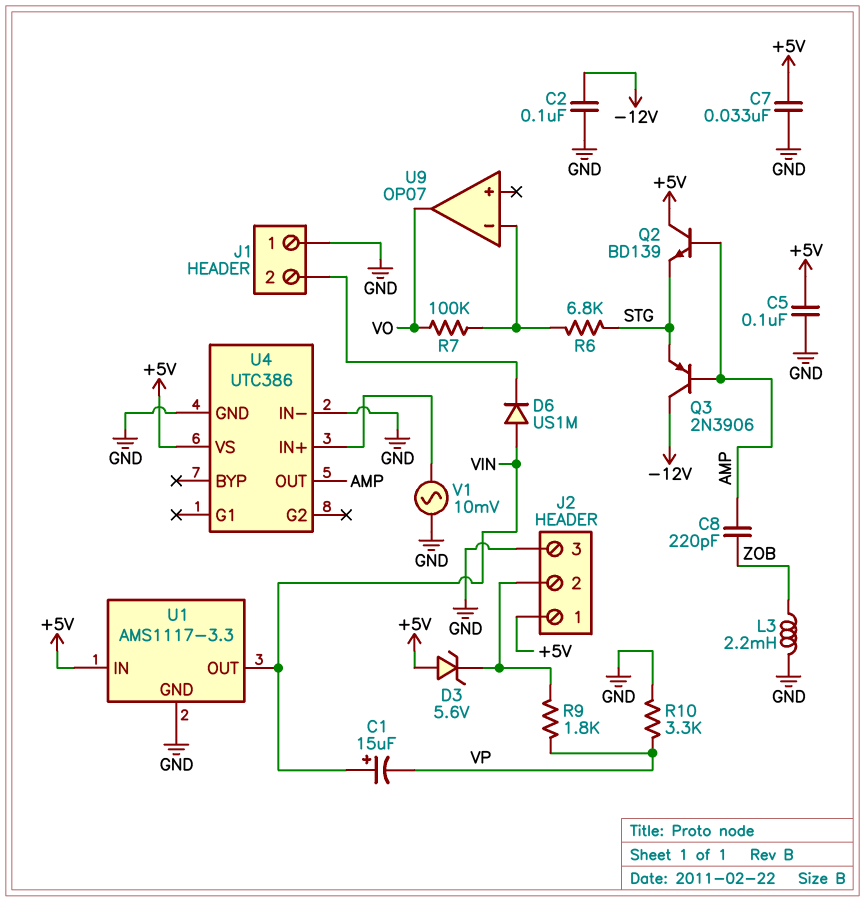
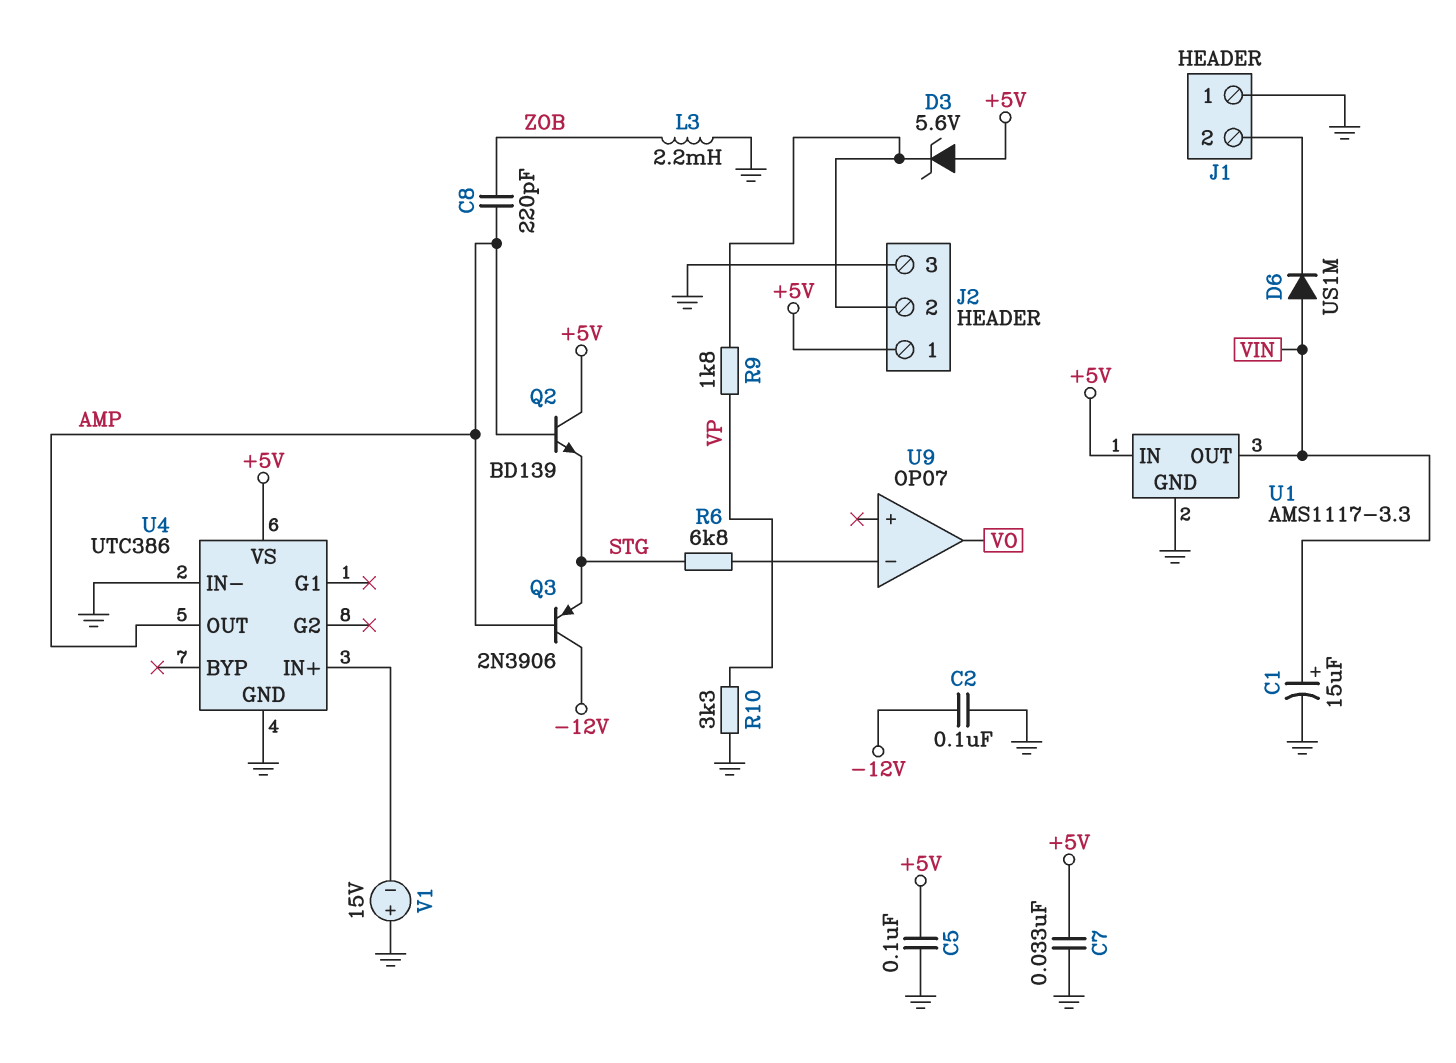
C1: 15uF (plus VIN, minus VP) -> 15uF (plus VIN, minus GND)
R7: 100k (U9/in-, VO) -> none
V1: AC 10mV (GND, U4/IN+) -> 15V (plus GND, minus U4/IN+)

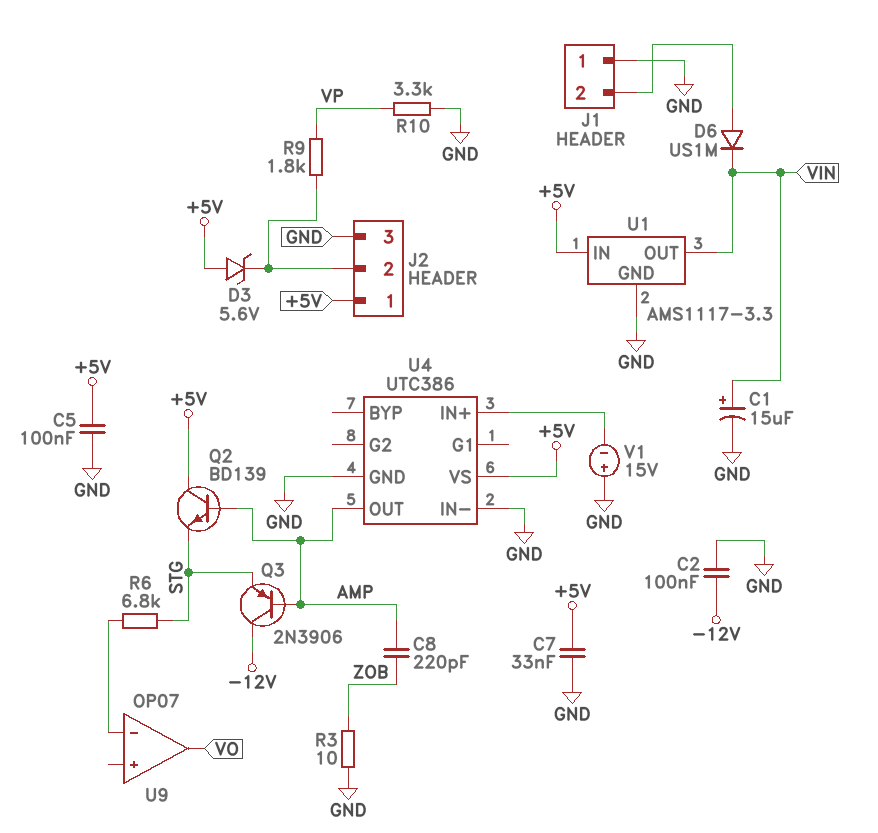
D6: diode US1M (A VIN, K J1/2) -> diode US1M (A J1/2, K VIN)
L3: 2.2mH (GND, ZOB) -> none
R3: none -> 10 (GND, ZOB)

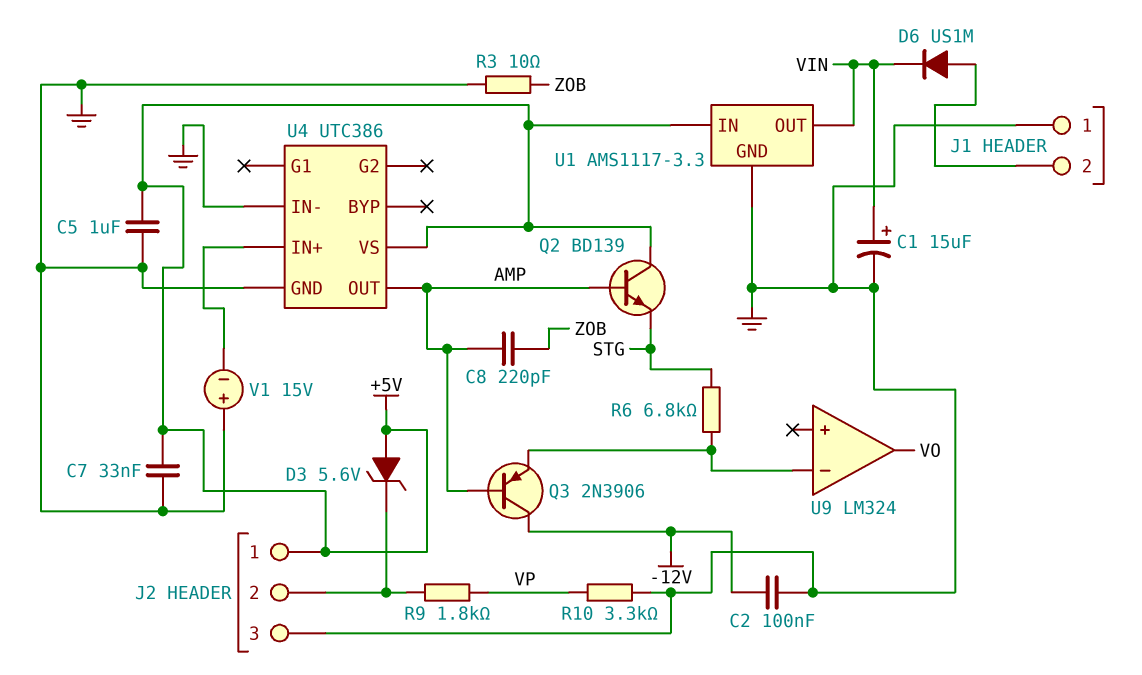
C5: 100nF (+5V, GND) -> 1uF (+5V, GND)
Q3: PNP 2N3906 (B AMP, C -12V, E STG) -> PNP 2N3906 (B AMP, C -12V, E U9/in-)
U9: OP07 -> LM324

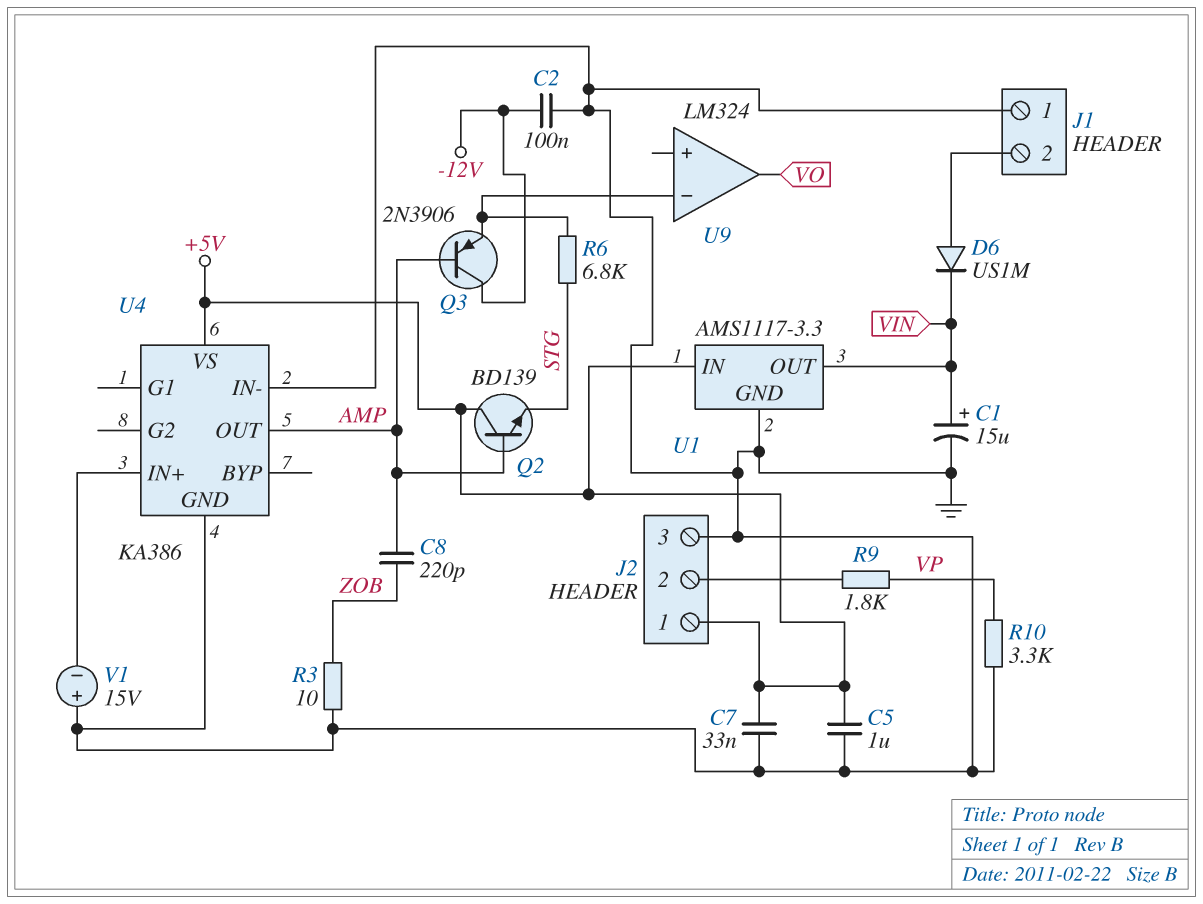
D3: zener 5.6V (A +5V, K J2/2) -> none
U4: UTC386 -> KA386

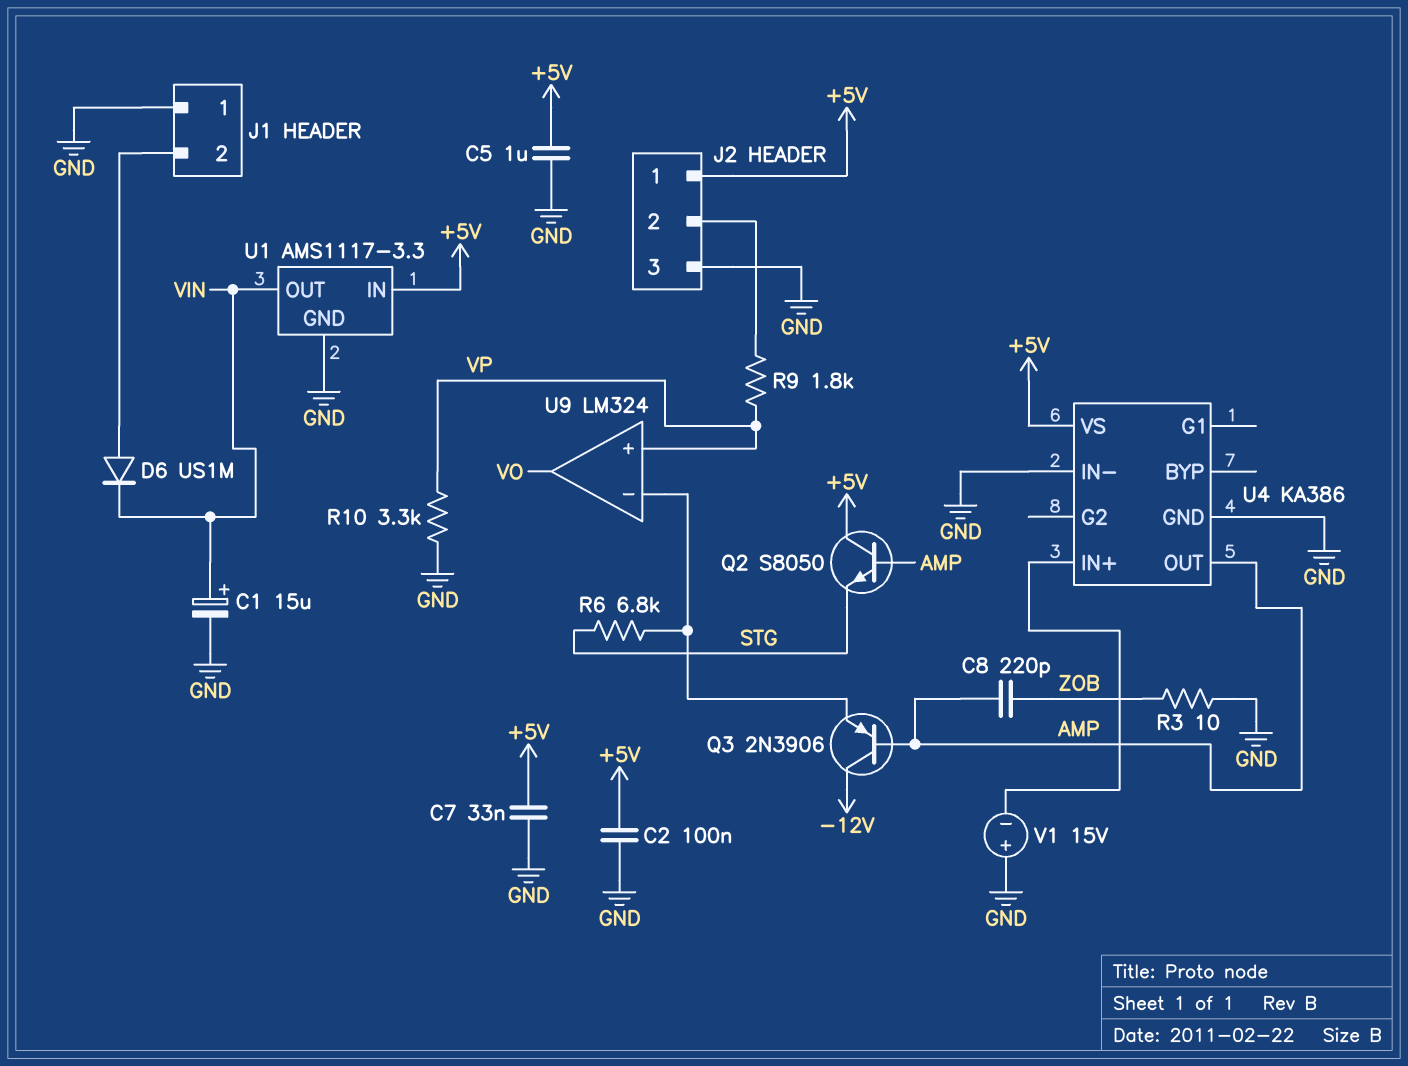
C2: 100nF (-12V, GND) -> 100nF (+5V, GND)
Q2: NPN BD139 (B AMP, C +5V, E STG) -> NPN S8050 (B AMP, C +5V, E STG)
U9 pin in+: none -> VP

